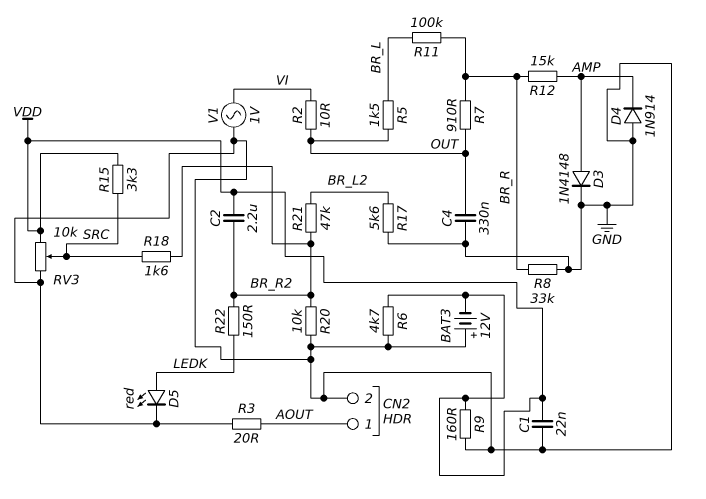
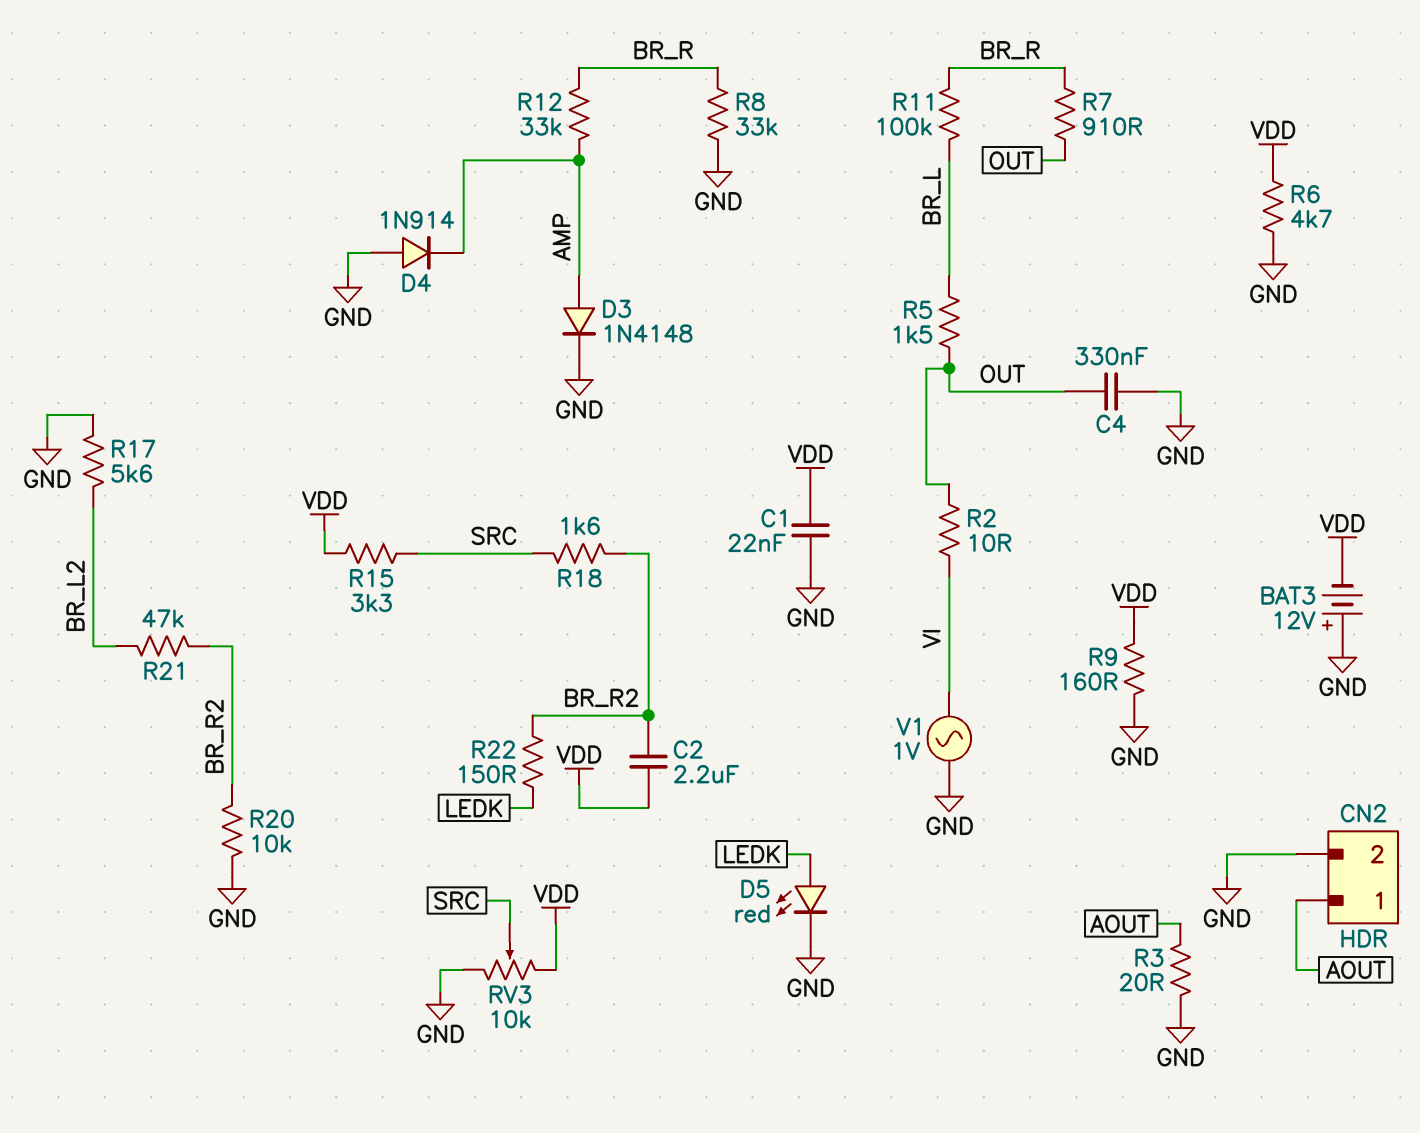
R12: 15k (AMP, BR_R) -> 33k (AMP, BR_R)

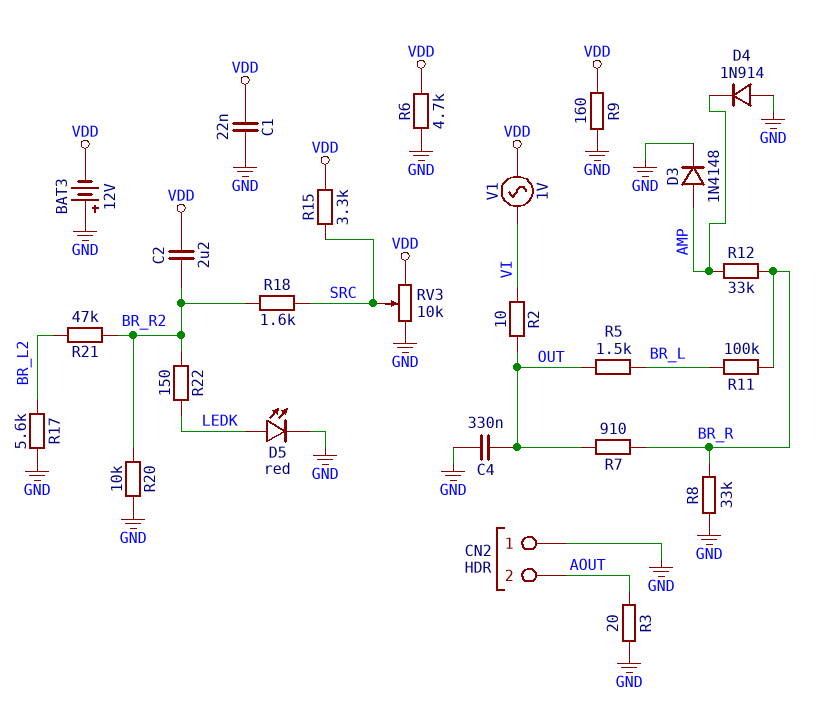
CN2 pin 1: AOUT -> GND
CN2 pin 2: GND -> AOUT
V1: AC 1V (GND, VI) -> AC 1V (VDD, VI)

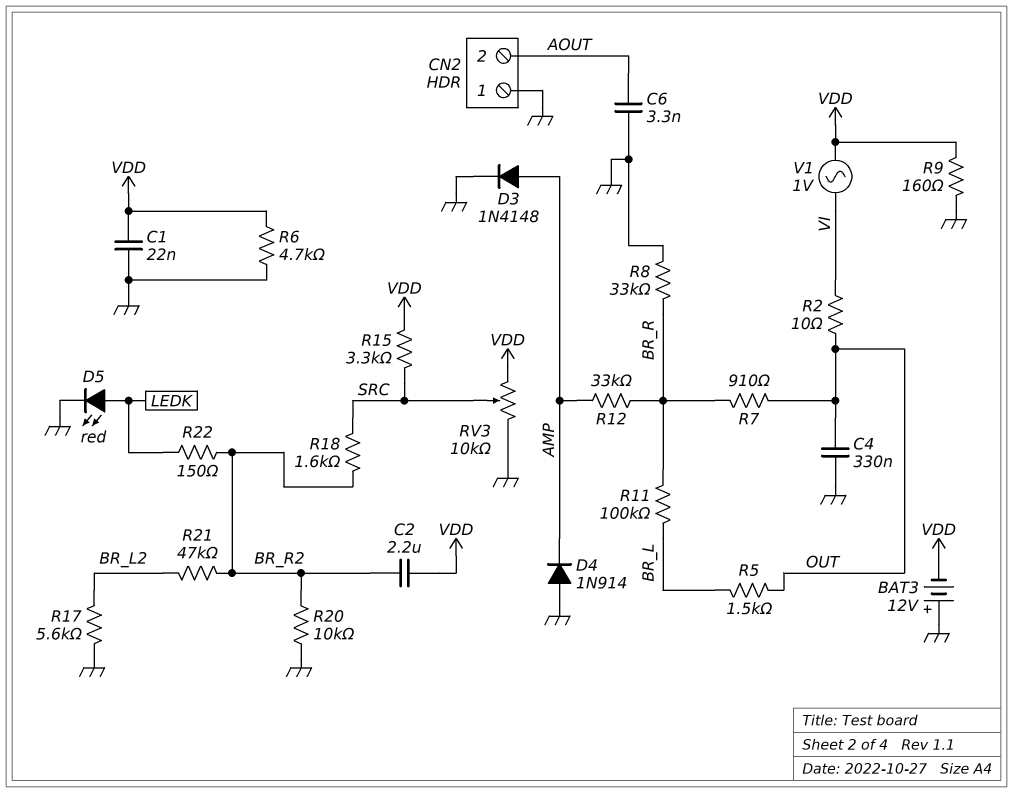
C6: none -> 3.3nF (AOUT, GND)
R3: 20 (AOUT, GND) -> none

